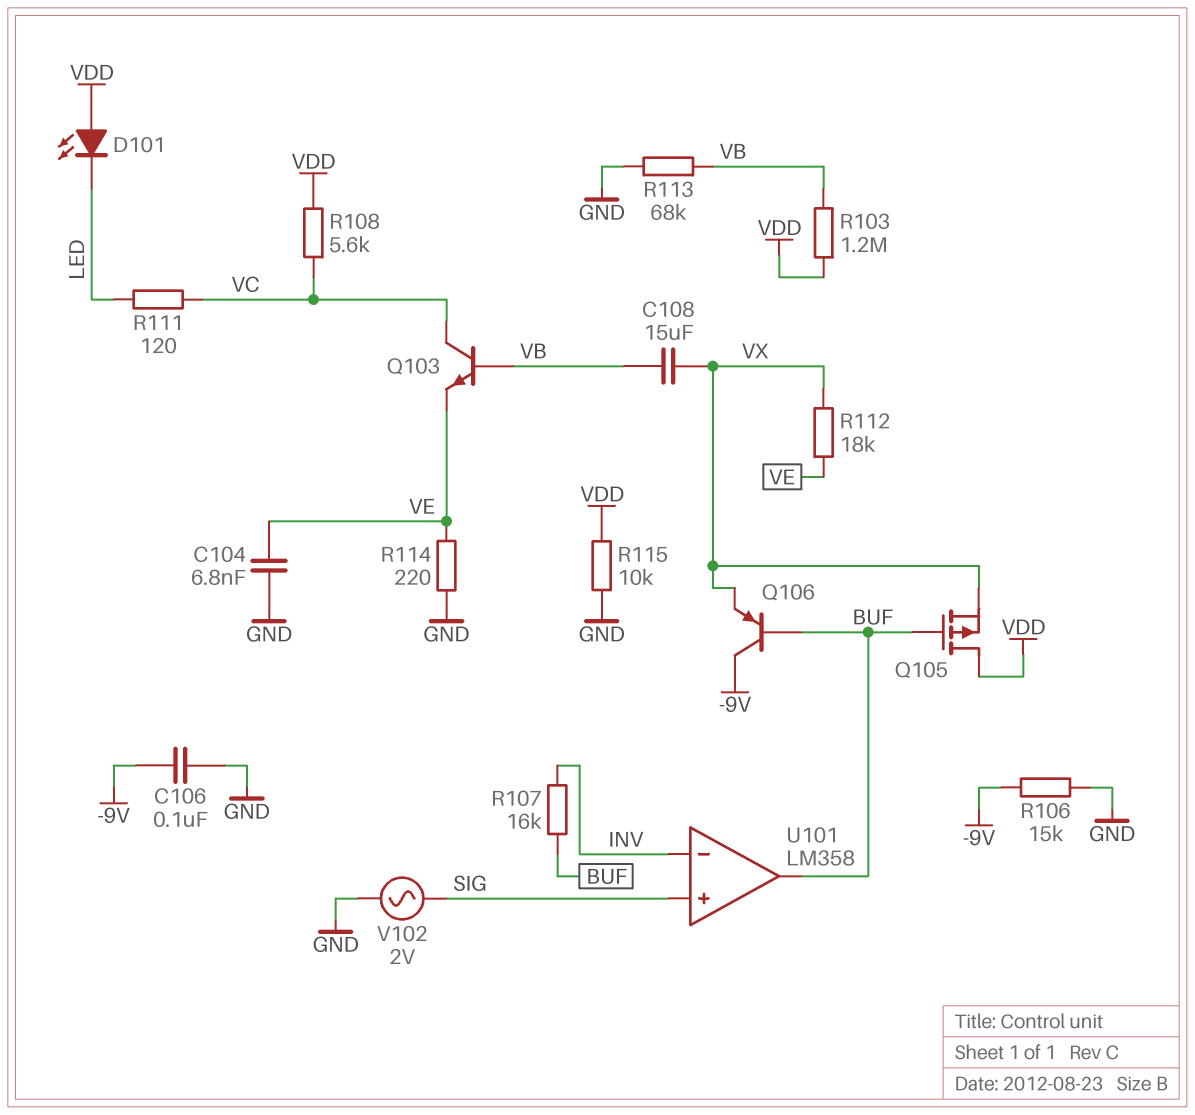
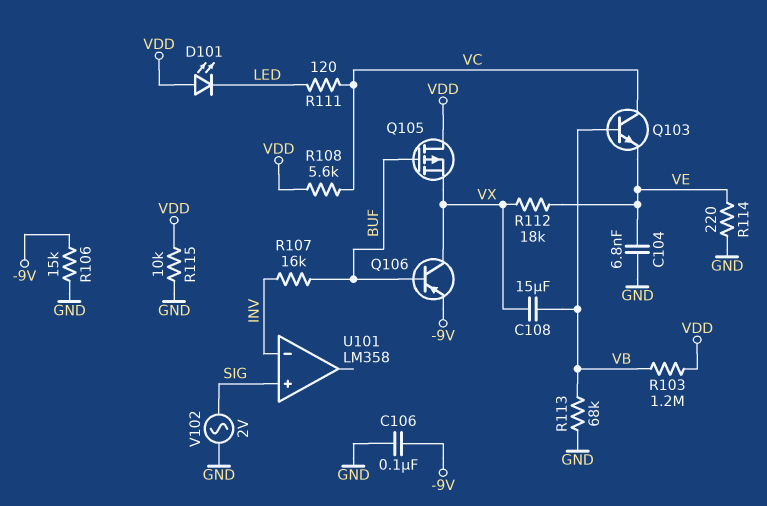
Q106: PNP (B BUF, C -9V, E VX) -> PNP (B BUF, C VX, E -9V)
U101 pin out: BUF -> none

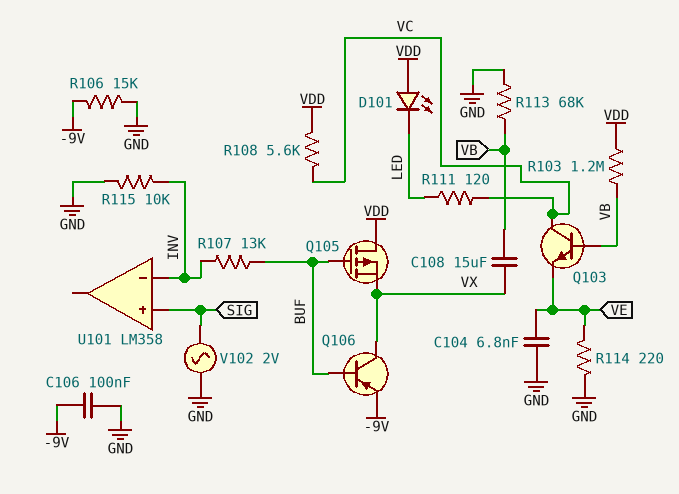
R107: 16k (BUF, INV) -> 13k (BUF, INV)
R112: 18k (VE, VX) -> none
R115: 10k (GND, VDD) -> 10k (GND, INV)

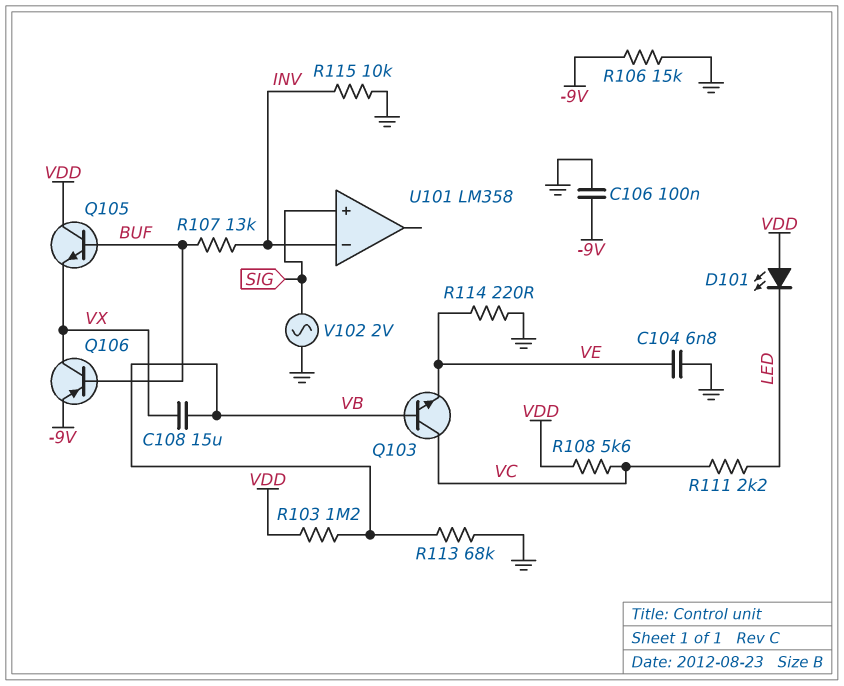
Q105: PMOS (G BUF, D VDD, S VX) -> NPN (B BUF, C VDD, E VX)
R111: 120 (LED, VC) -> 2.2k (LED, VC)

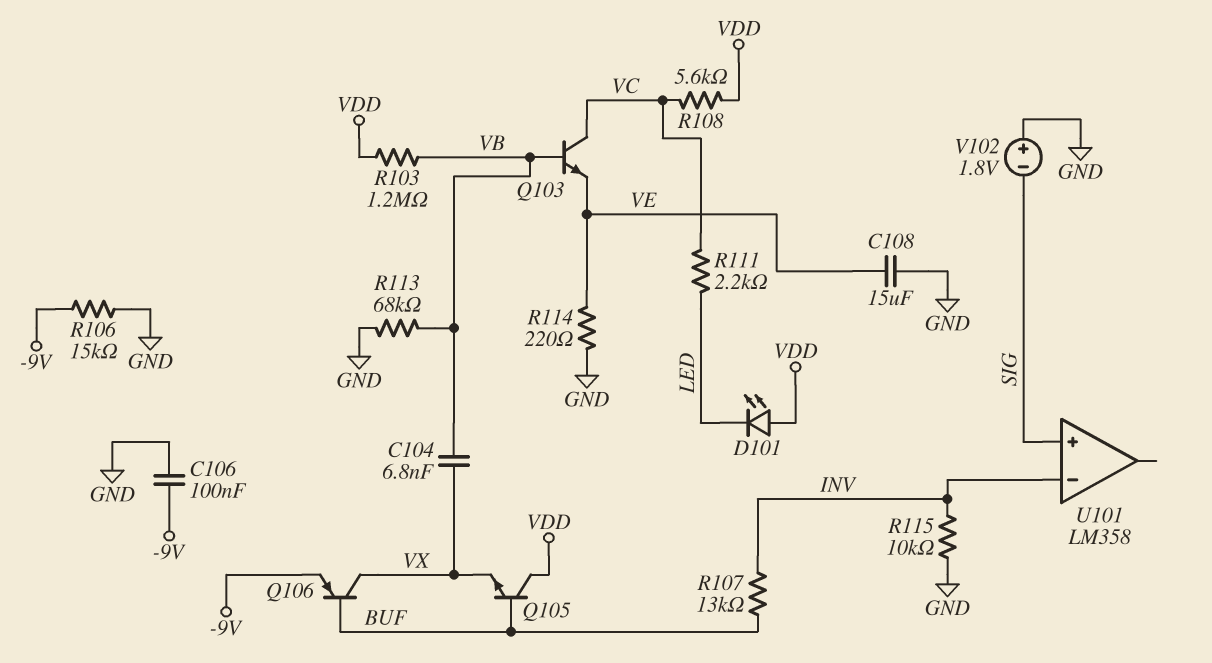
C104: 6.8nF (GND, VE) -> 6.8nF (VB, VX)
C108: 15uF (VB, VX) -> 15uF (GND, VE)
V102: AC 2V (GND, SIG) -> 1.8V (plus GND, minus SIG)

